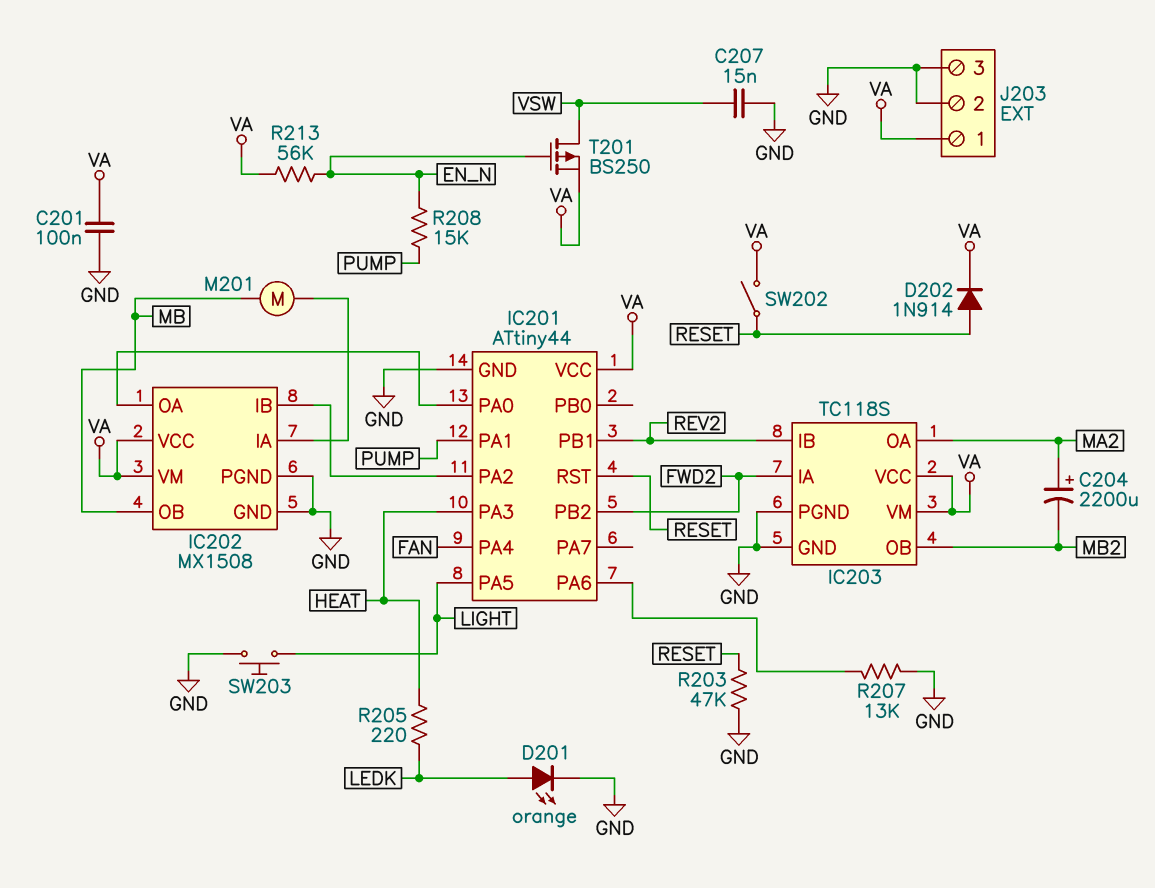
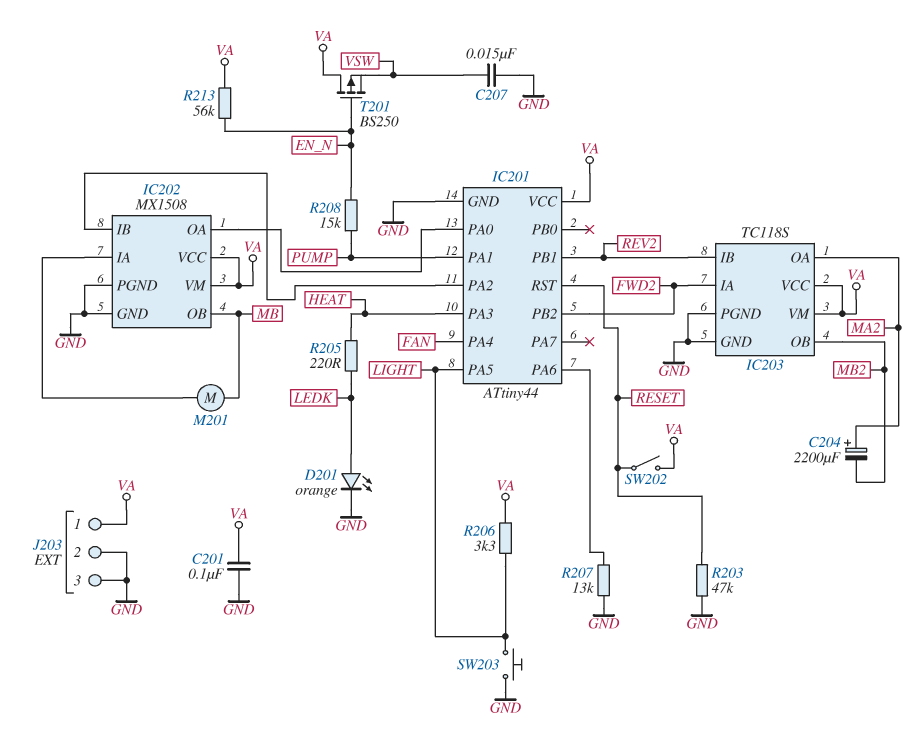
D202: diode 1N914 (A RESET, K VA) -> none
R206: none -> 3.3k (LIGHT, VA)
T201: PMOS BS250 (G EN_N, D VSW, S VA) -> PMOS BS250 (G EN_N, D VA, S VSW)

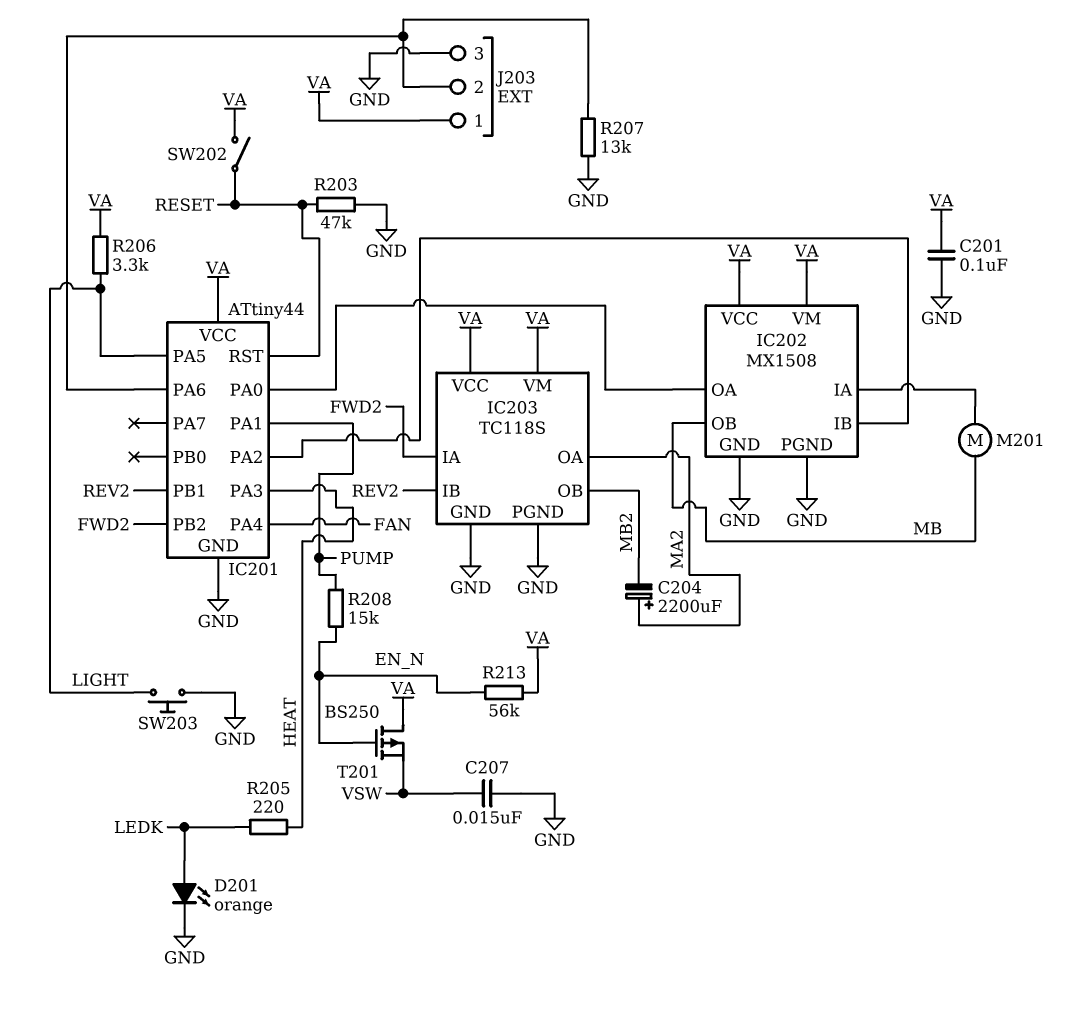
J203 pin 2: GND -> IC201/PA6

